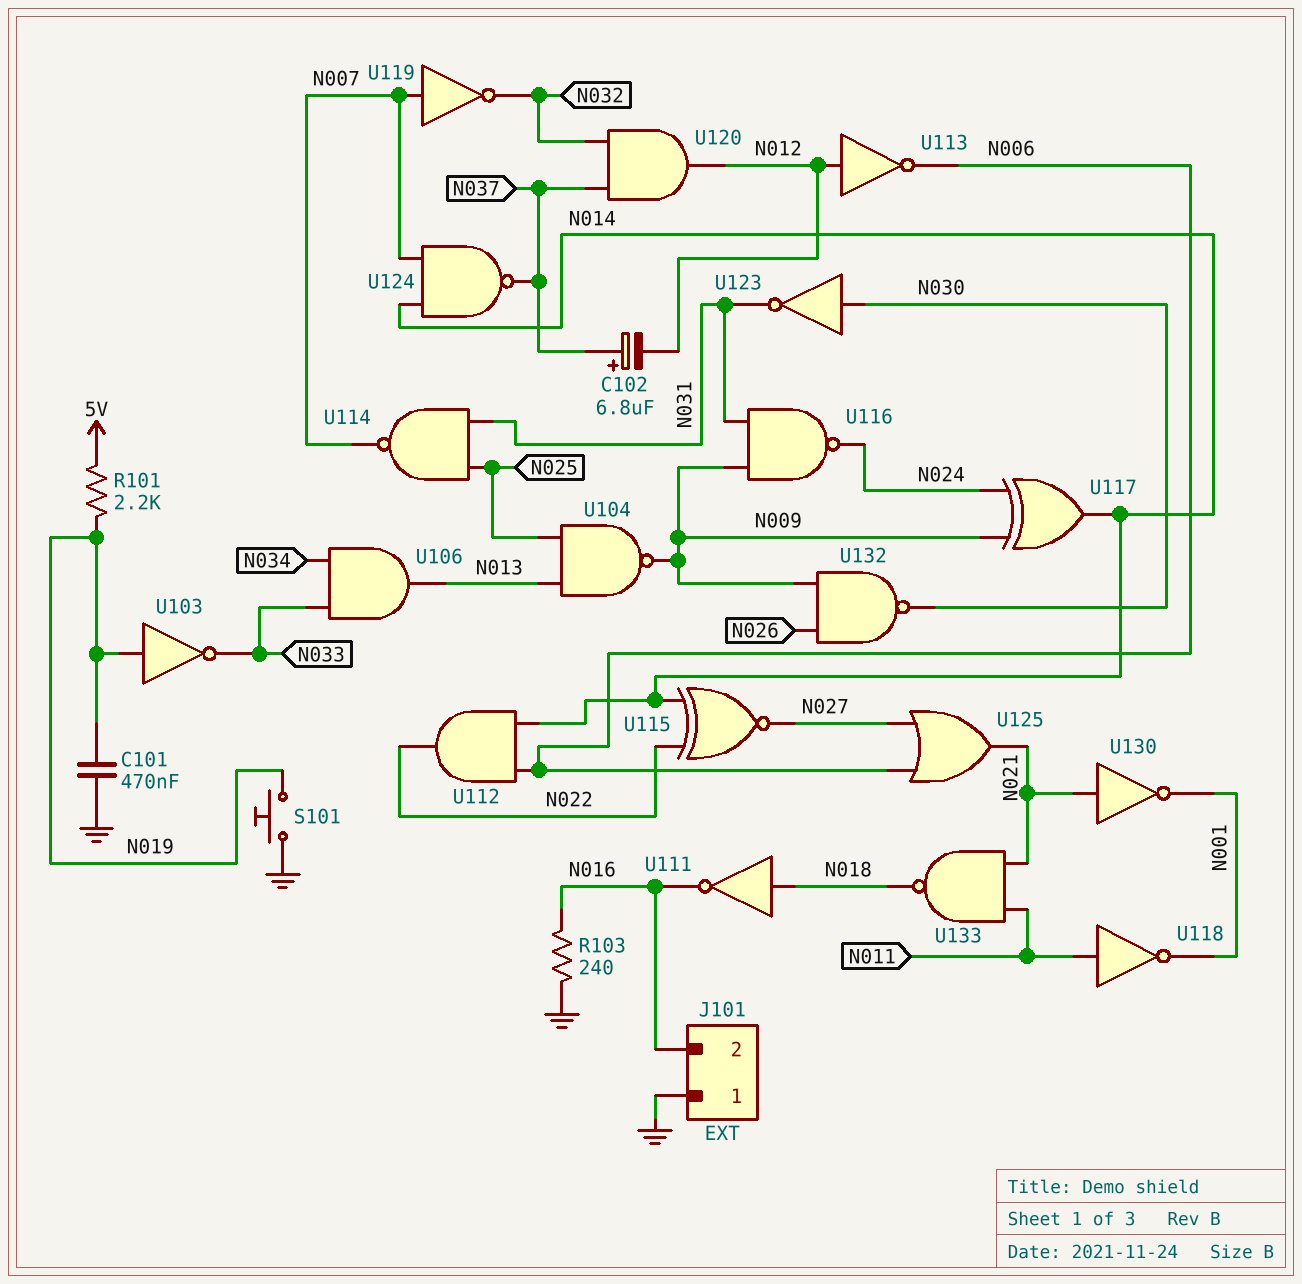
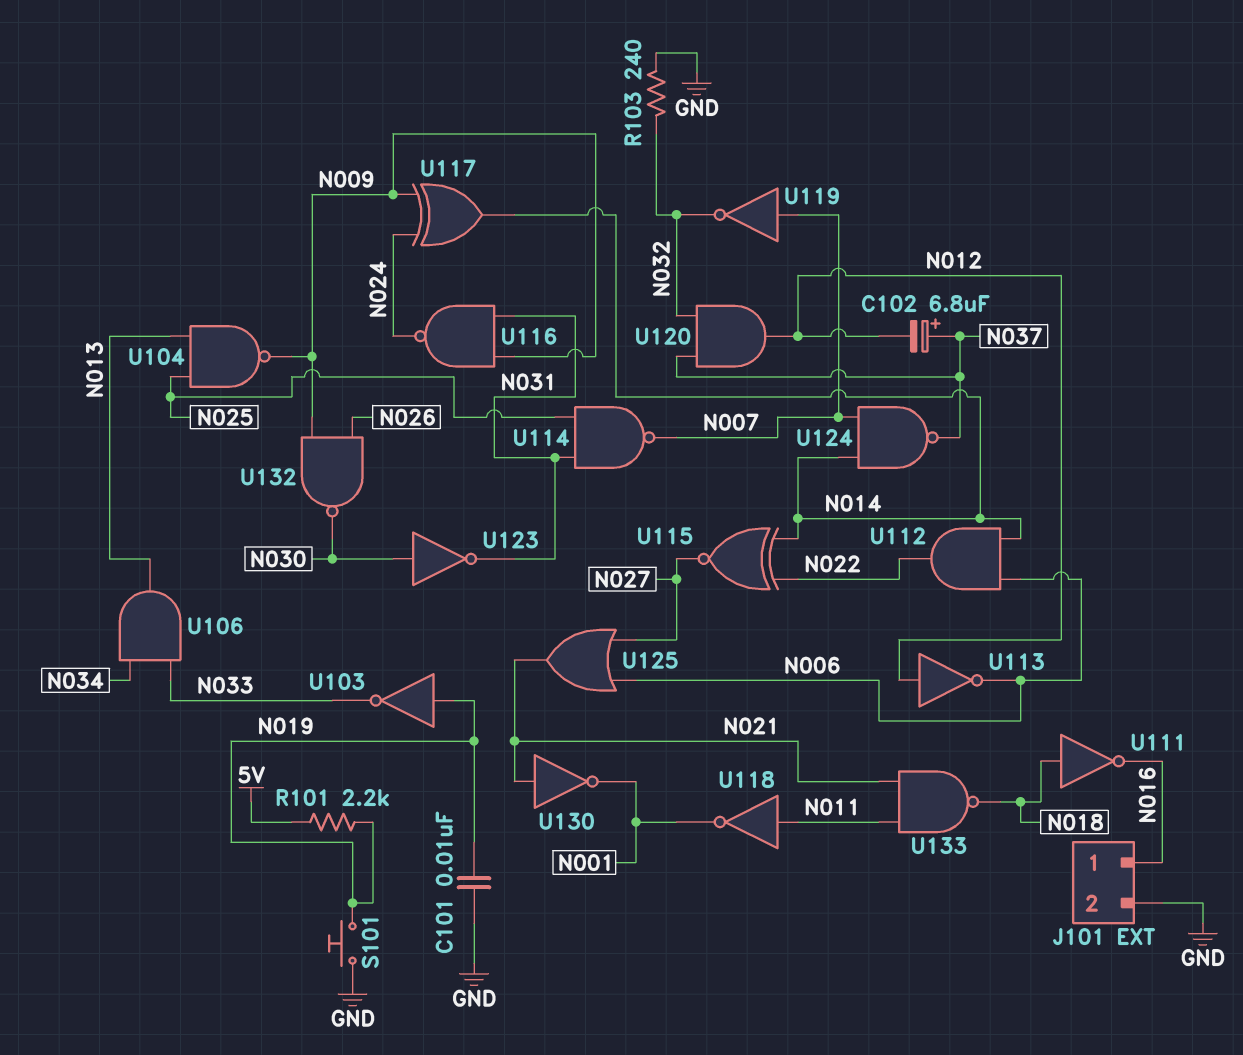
C101: 470nF (GND, N019) -> 10nF (GND, N019)
J101 pin 1: GND -> N016
J101 pin 2: N016 -> GND
R103: 240 (GND, N016) -> 240 (GND, N032)

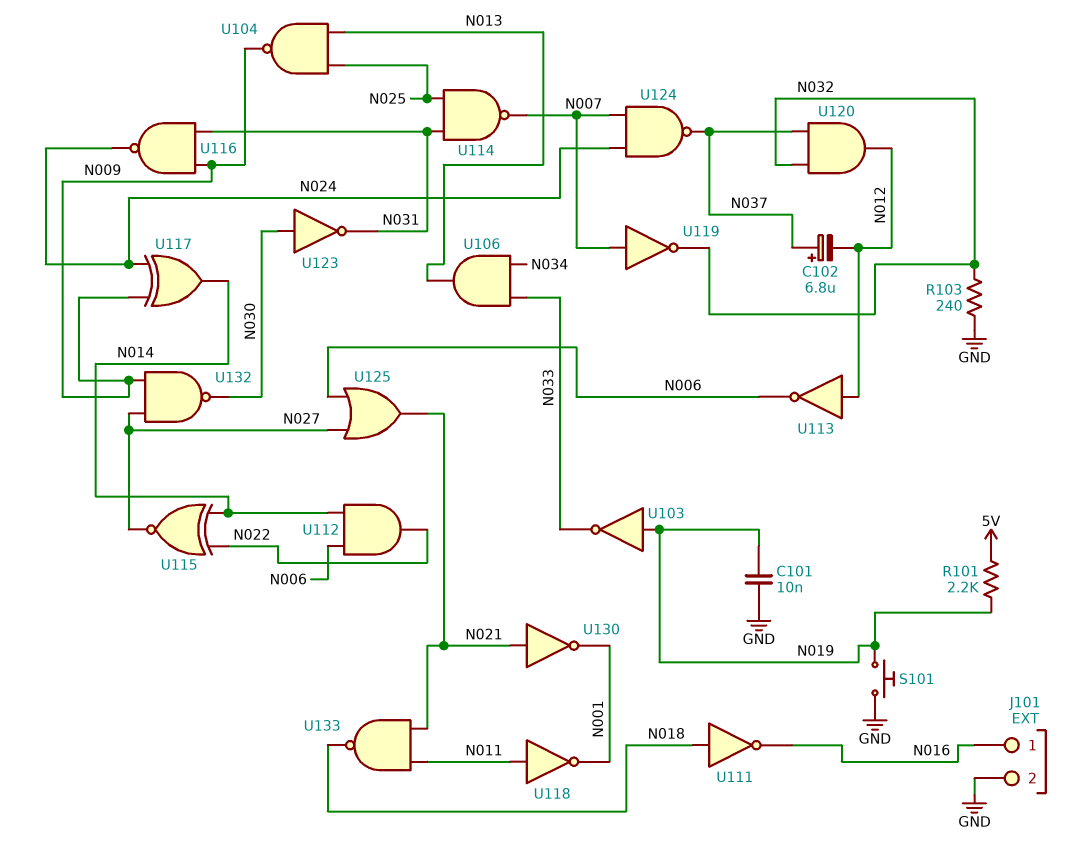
U124: NAND (in N007, in N014, out N037) -> NAND (in N007, in N024, out N037)
U132: NAND (in N009, in N026, out N030) -> NAND (in N009, in N027, out N030)

